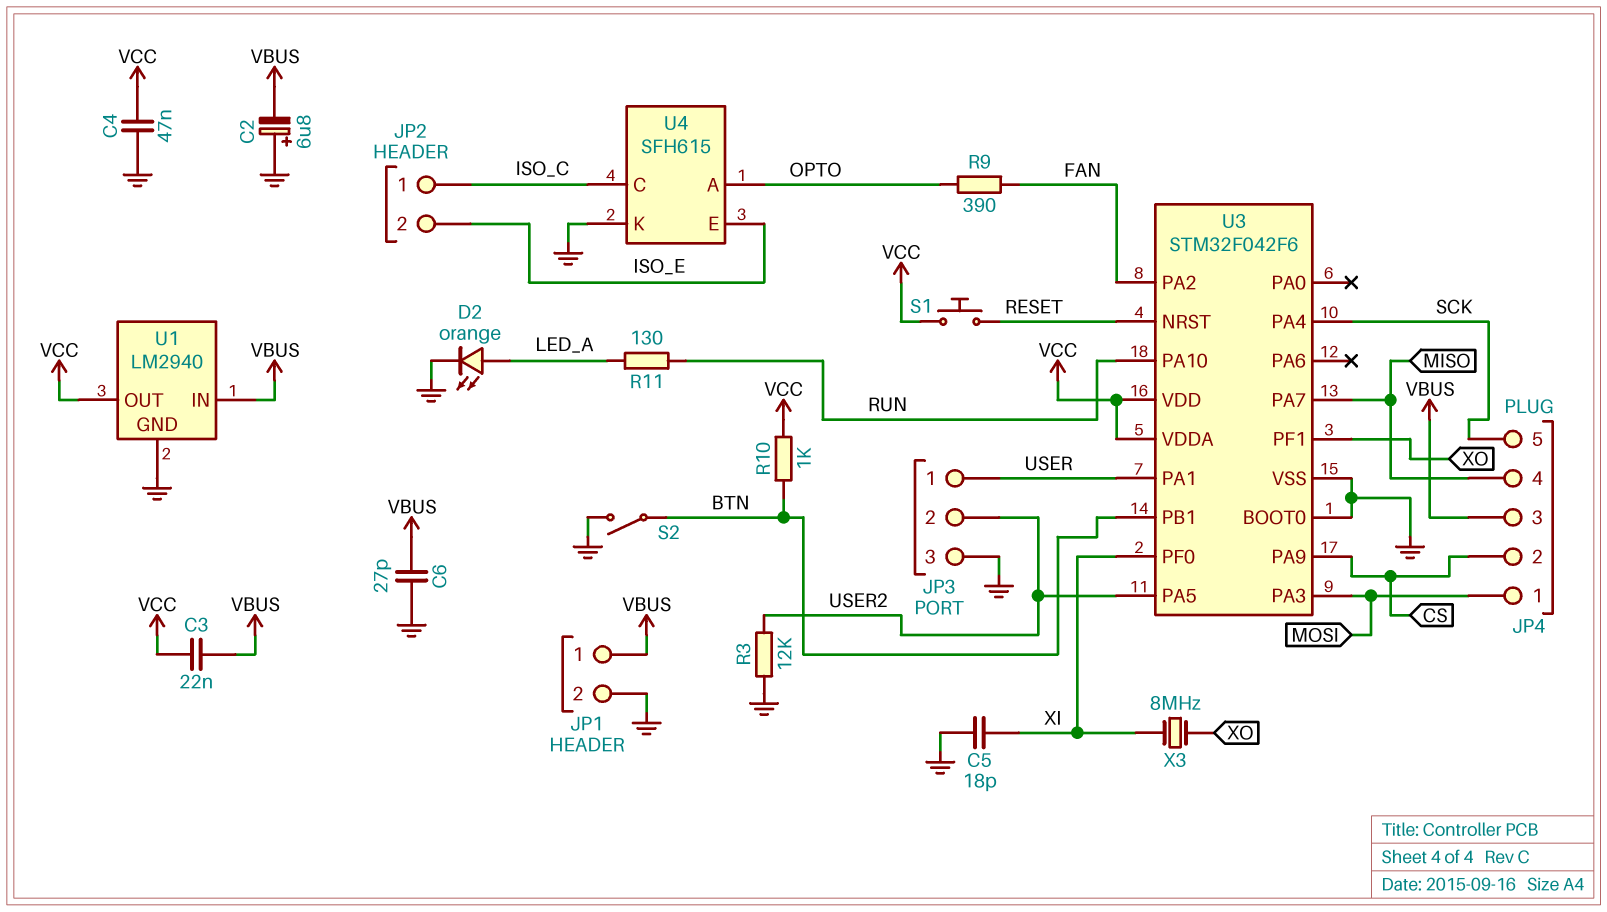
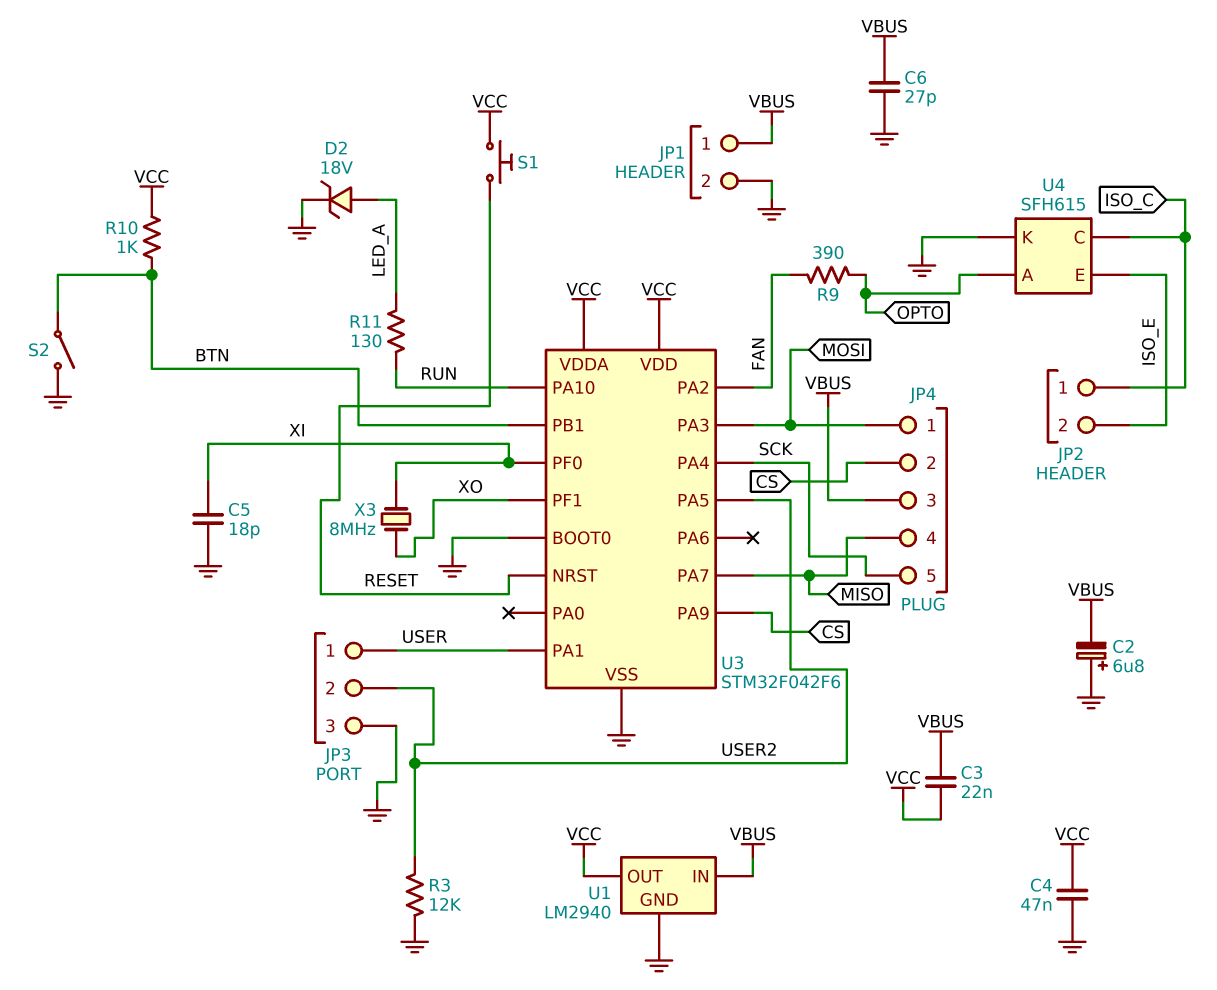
D2: LED orange (A LED_A, K GND) -> zener 18V (A LED_A, K GND)

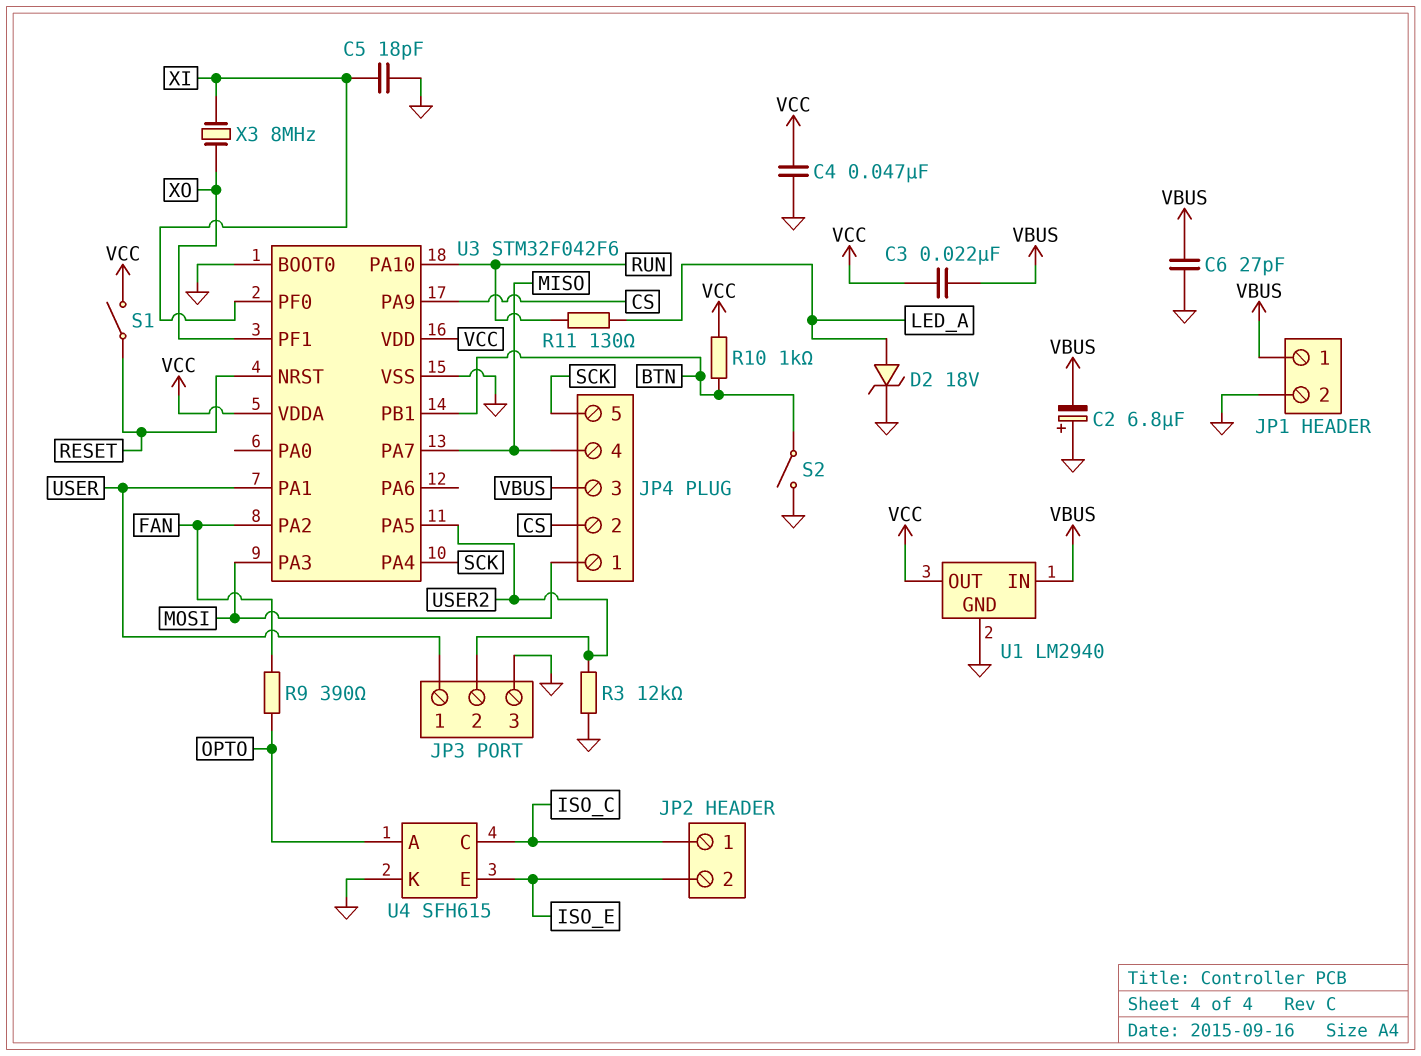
S1: button (RESET, VCC) -> switch (RESET, VCC)

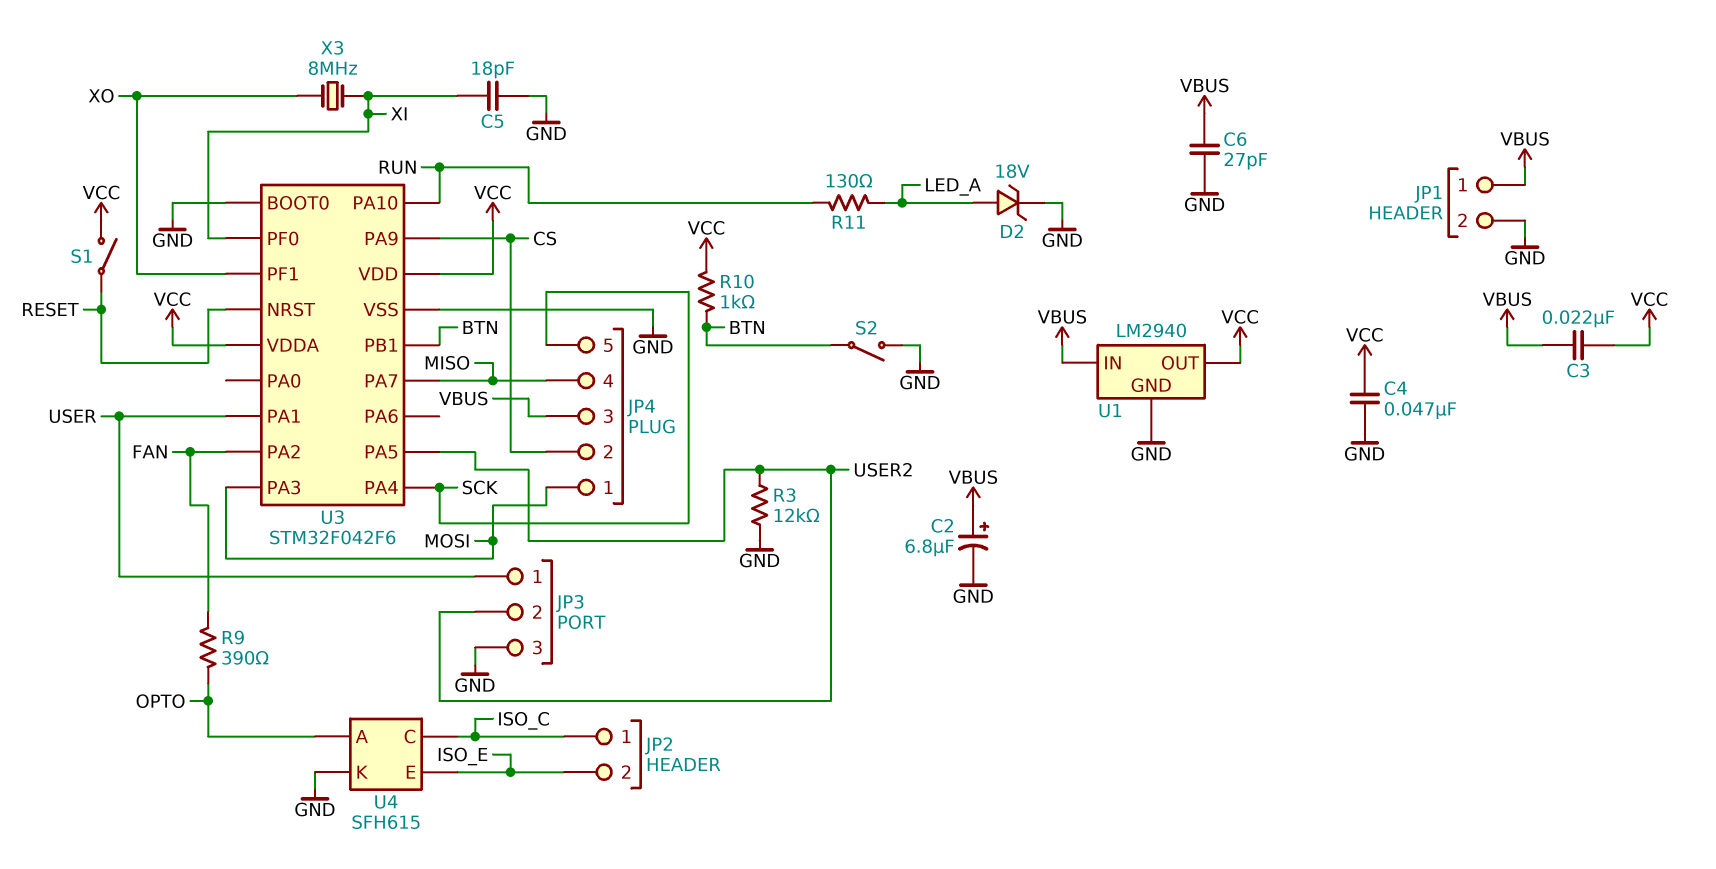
C2: 6.8uF (plus GND, minus VBUS) -> 6.8uF (plus VBUS, minus GND)

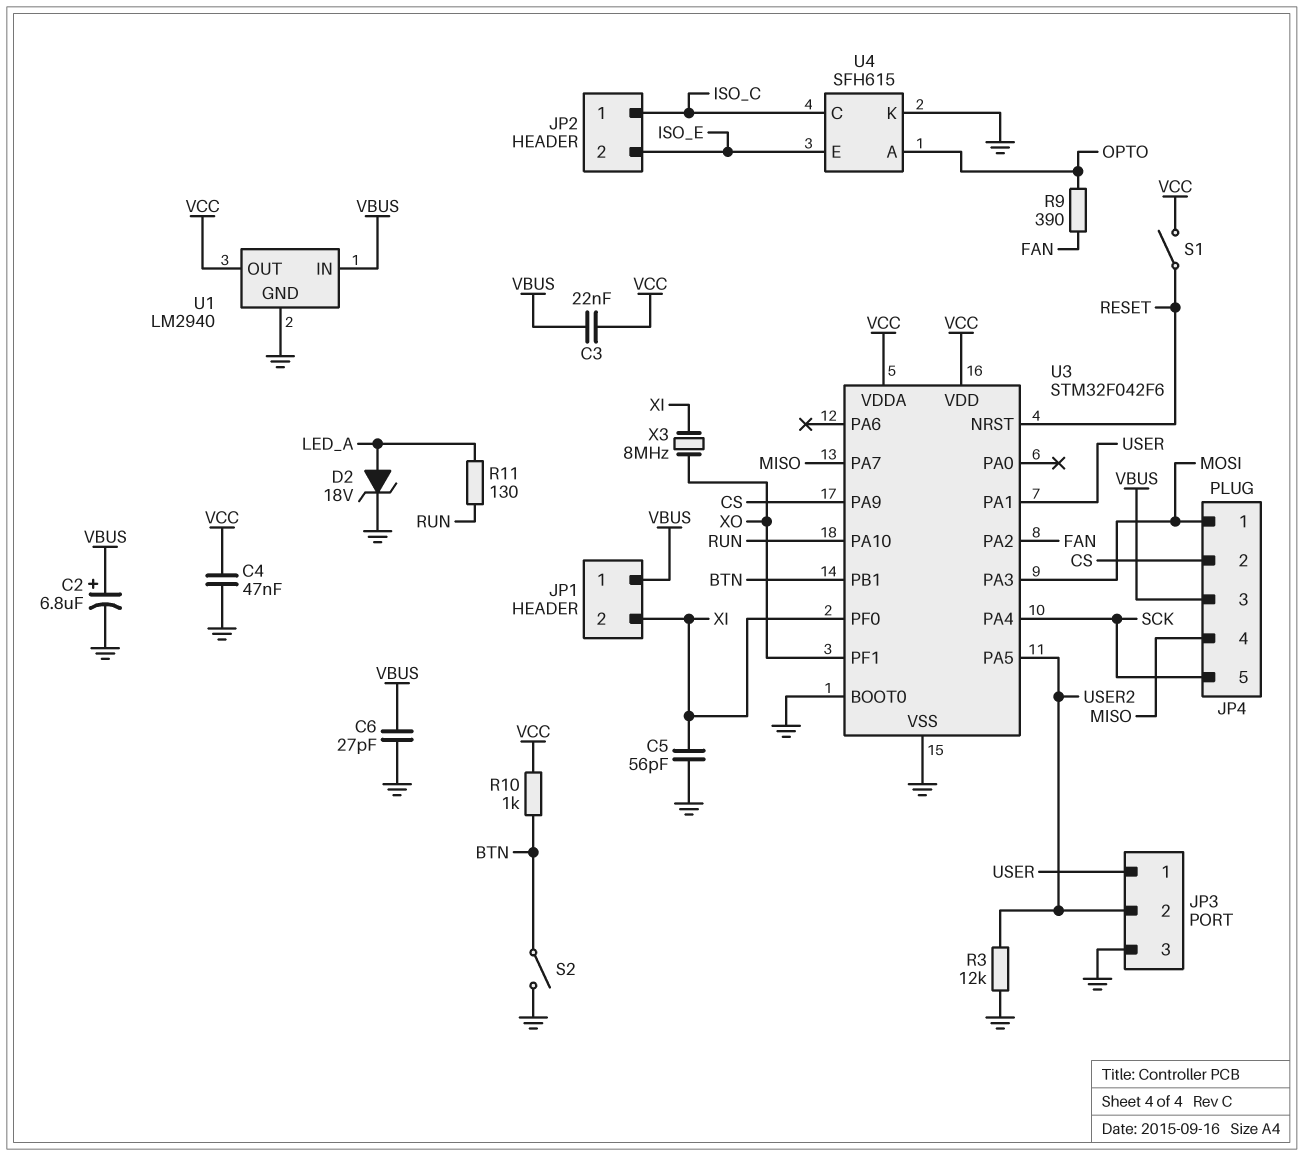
C5: 18pF (GND, XI) -> 56pF (GND, XI)
JP1 pin 2: GND -> XI

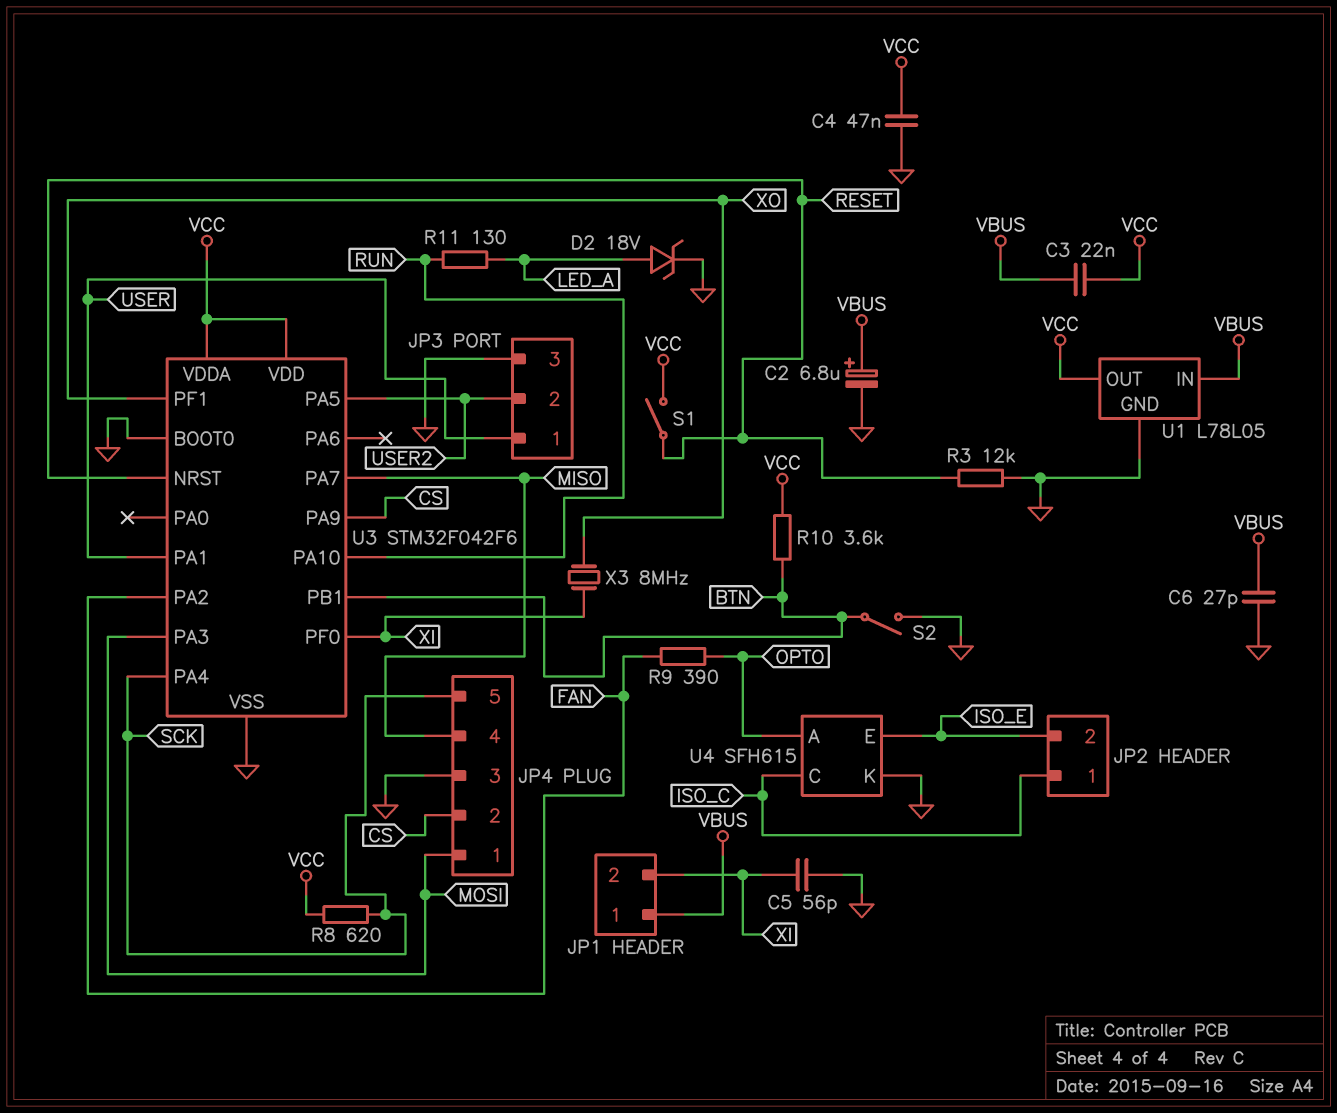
JP4 pin 3: VBUS -> GND
R3: 12k (GND, USER2) -> 12k (GND, RESET)
R8: none -> 620 (SCK, VCC)
R10: 1k (BTN, VCC) -> 3.6k (BTN, VCC)
U1: LM2940 -> L78L05

